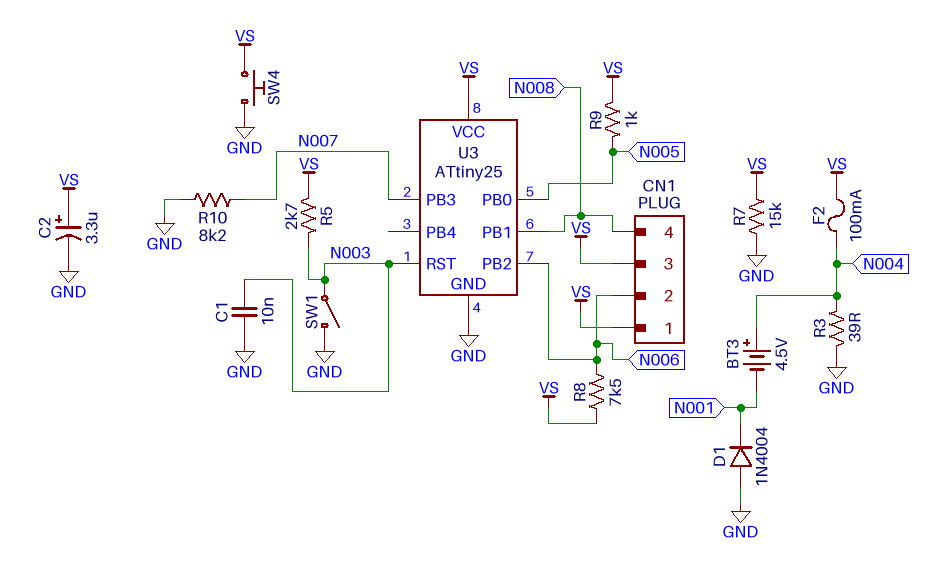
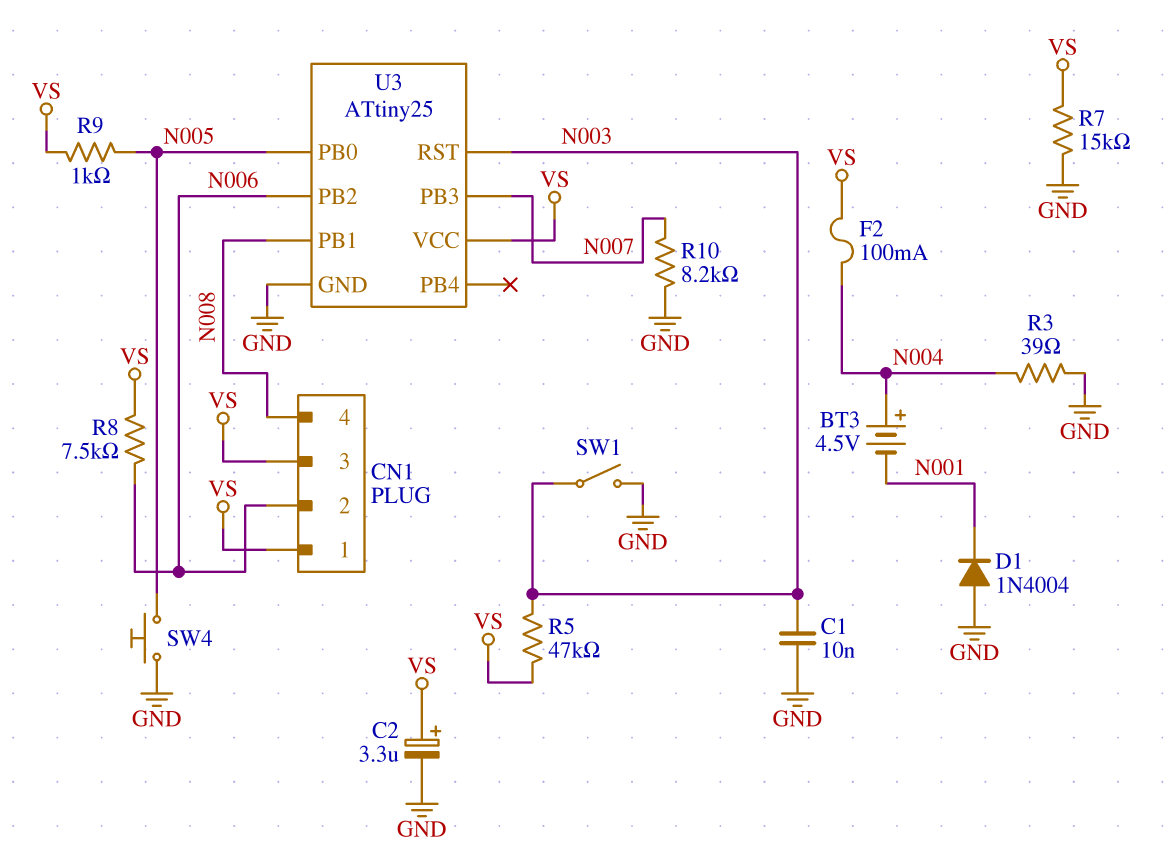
R5: 2.7k (N003, VS) -> 47k (N003, VS)
SW4: button (GND, VS) -> button (GND, N005)

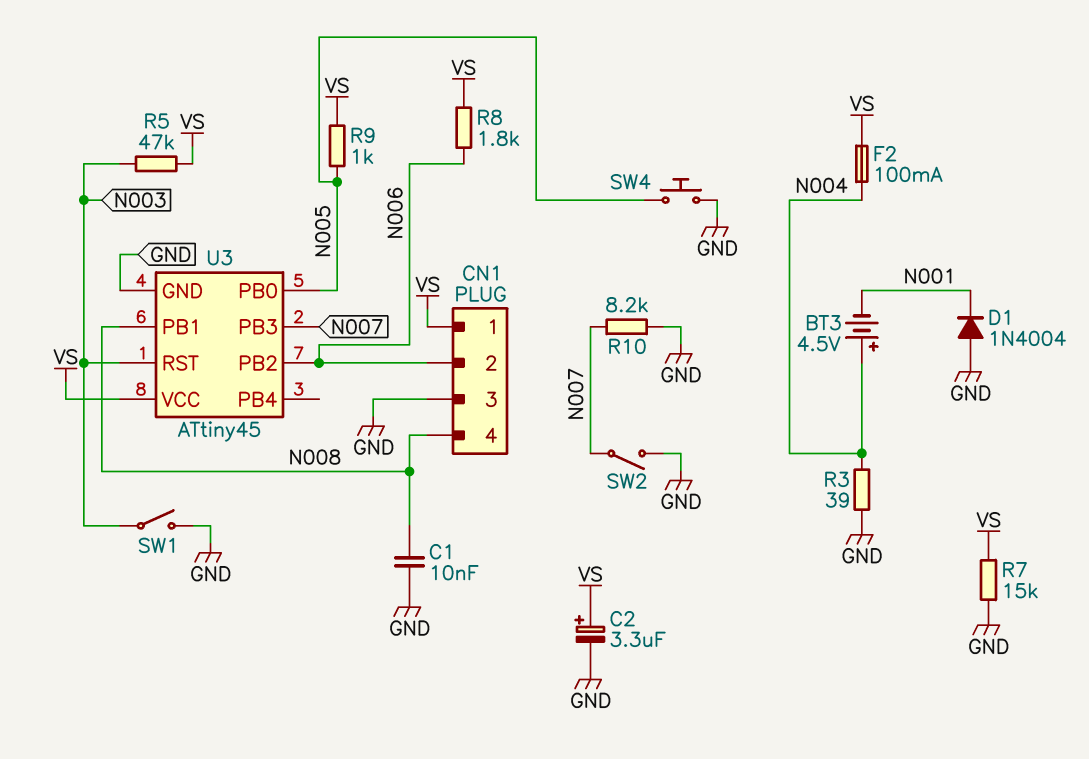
C1: 10nF (GND, N003) -> 10nF (GND, N008)
CN1 pin 3: VS -> GND
R8: 7.5k (N006, VS) -> 1.8k (N006, VS)
SW2: none -> switch (GND, N007)
U3: ATtiny25 -> ATtiny45

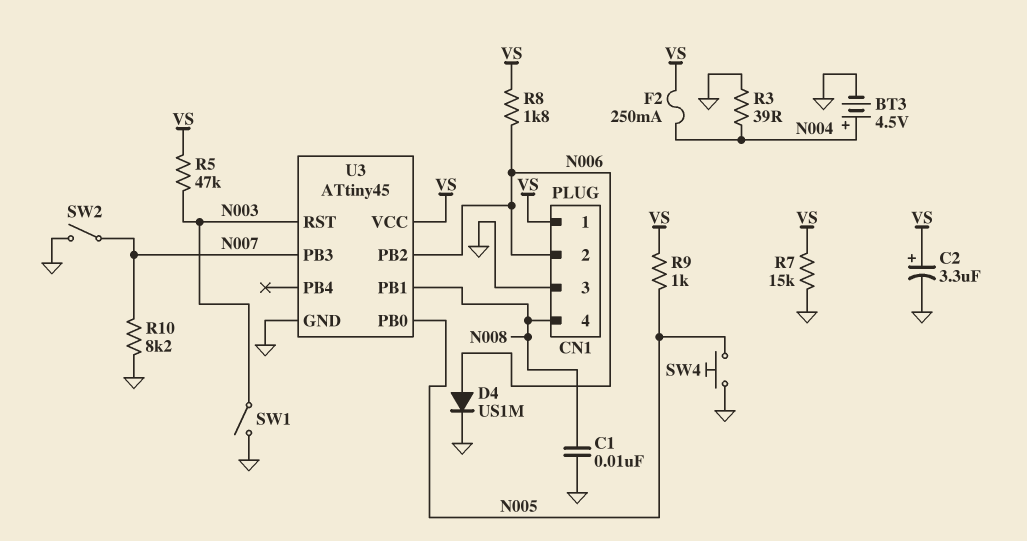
BT3: 4.5V (plus N004, minus N001) -> 4.5V (plus N004, minus GND)
D1: diode 1N4004 (A GND, K N001) -> none
D4: none -> diode US1M (A N006, K GND)
F2: 100mA (N004, VS) -> 250mA (N004, VS)

